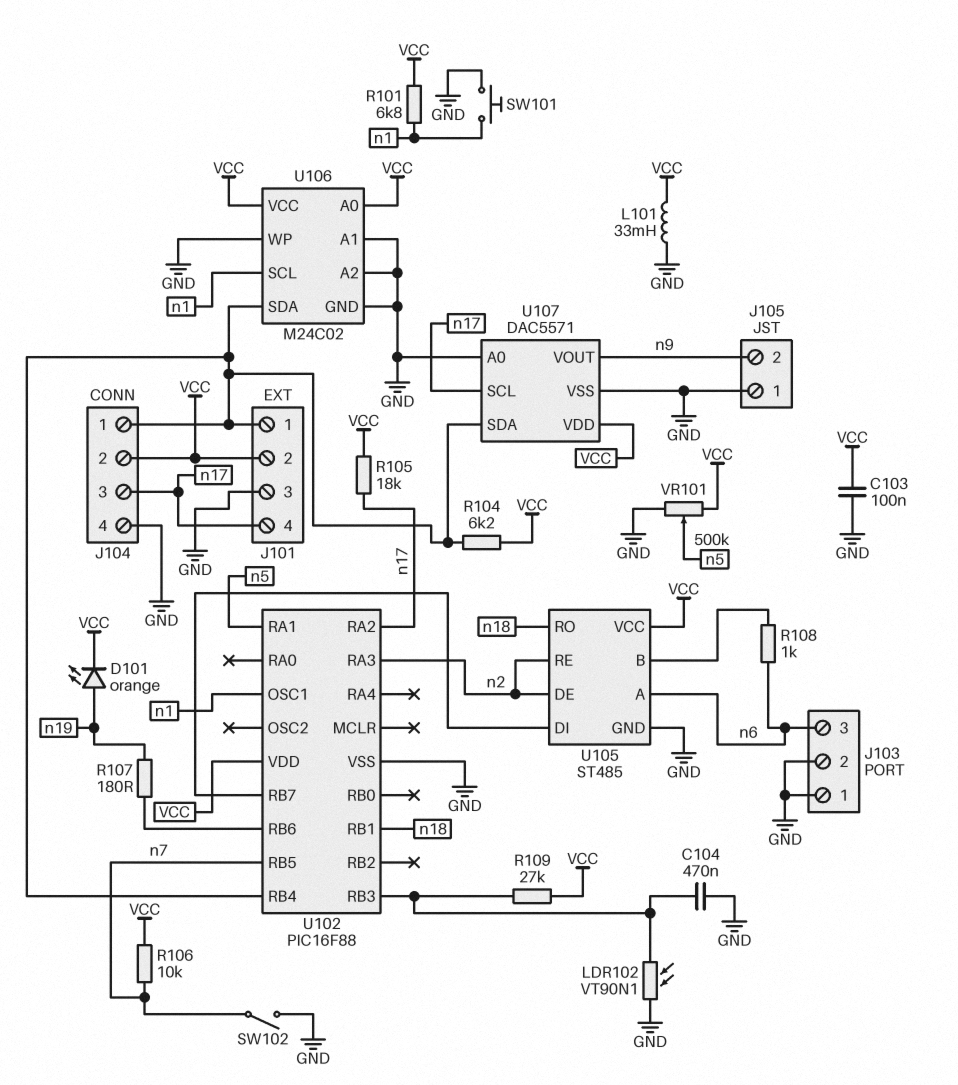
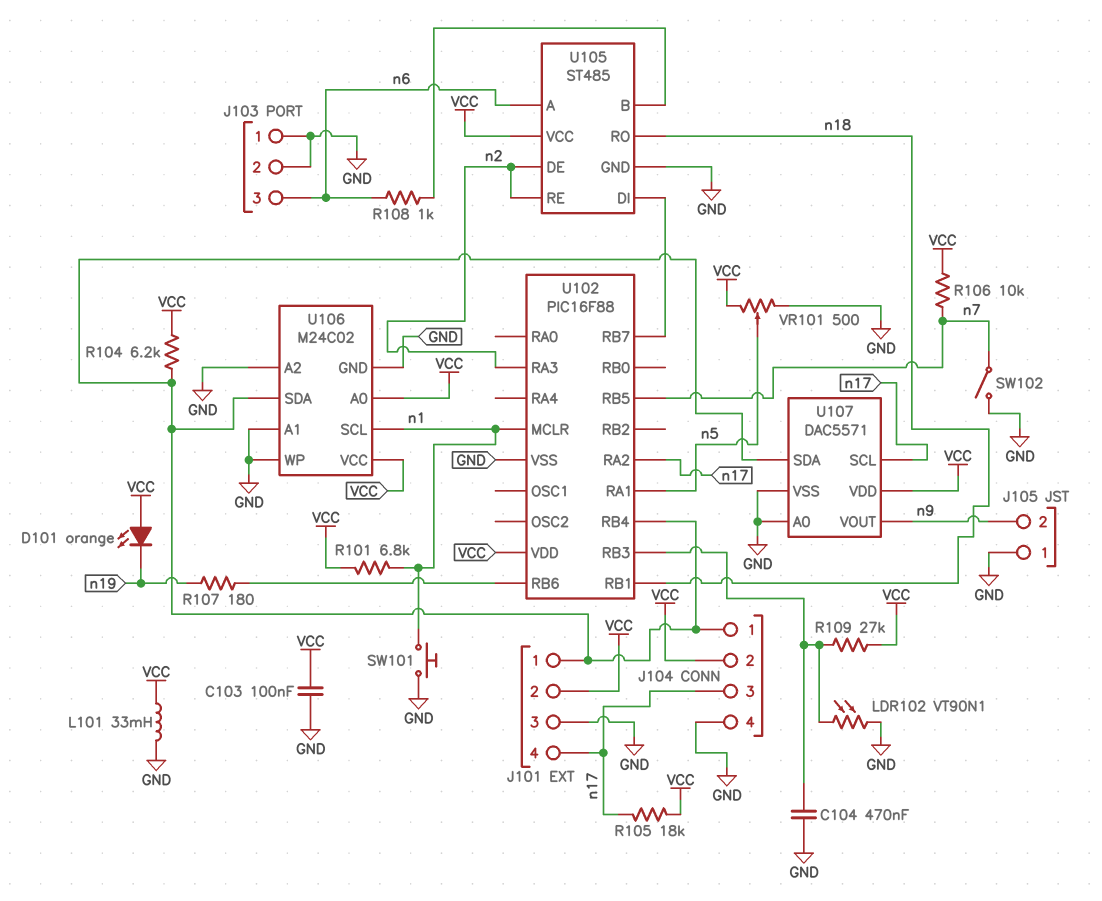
D101: LED orange (A n19, K VCC) -> LED orange (A VCC, K n19)
U102 pin MCLR: none -> n1
U102 pin OSC1: n1 -> none
VR101: 500k (GND, VCC, wiper n5) -> 500 (GND, VCC, wiper n5)

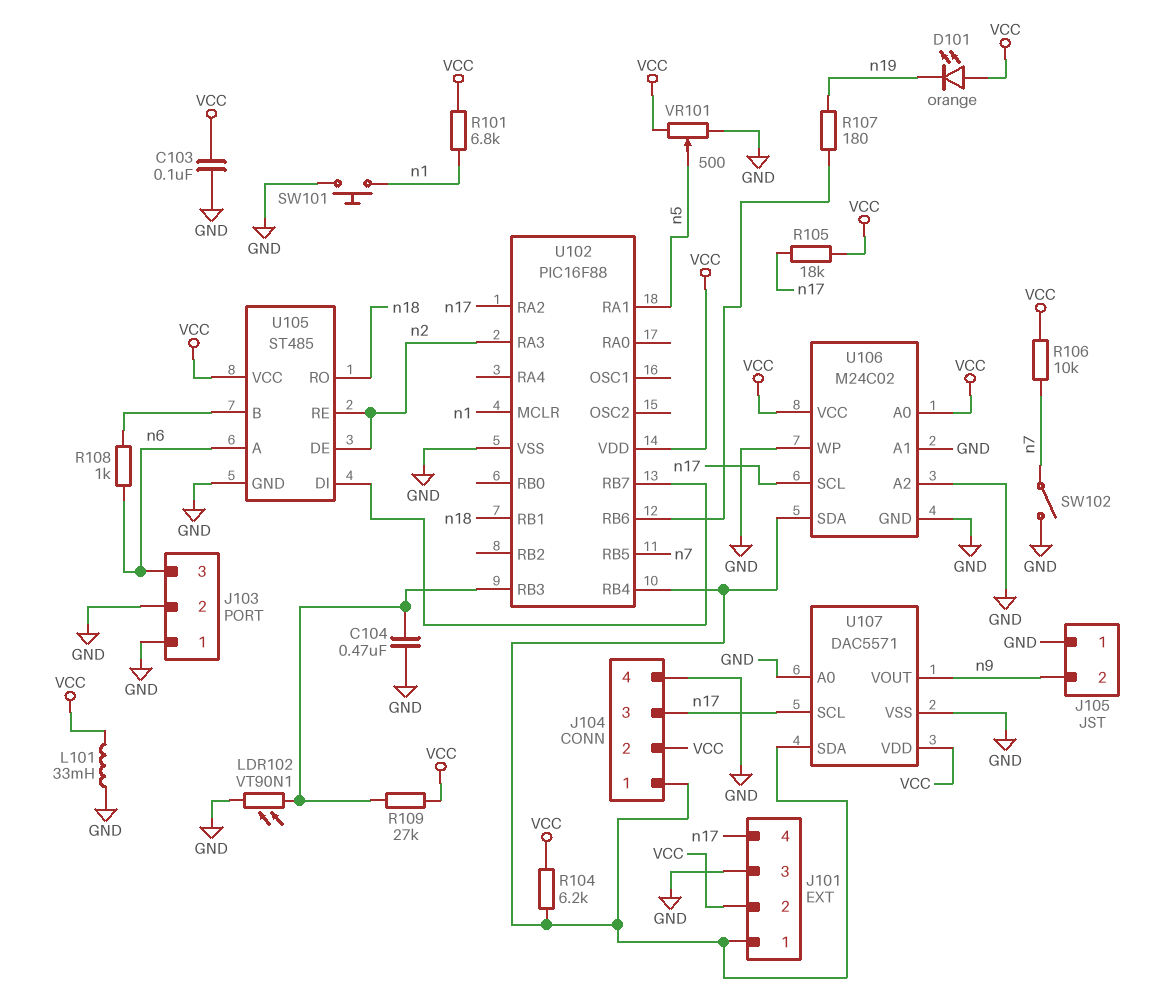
U106 pin SCL: n1 -> n17

